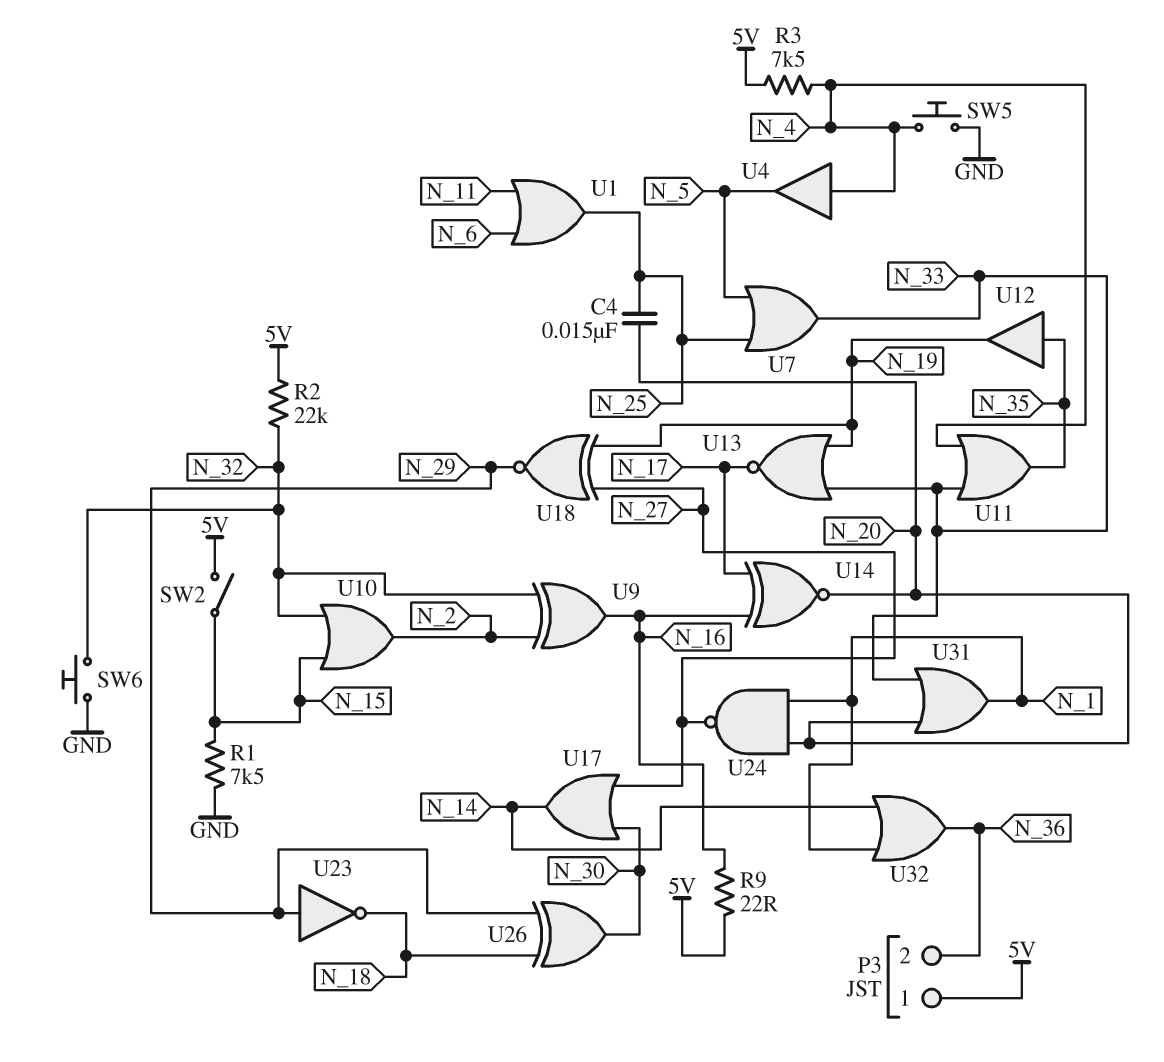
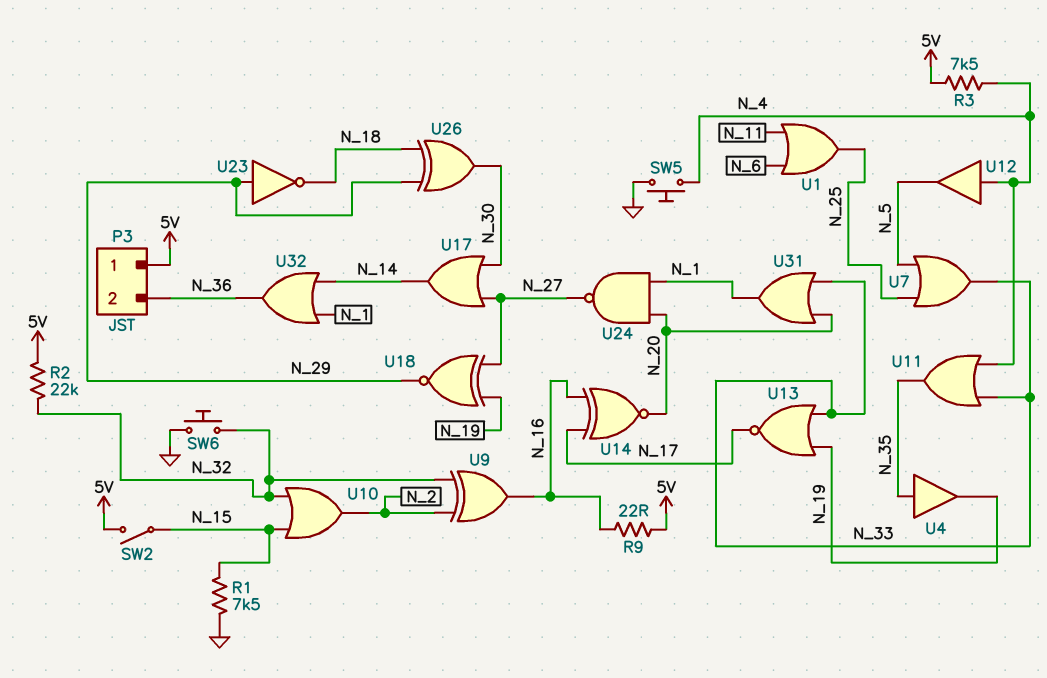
C4: 15nF (N_20, N_25) -> none
U4: buffer (in N_4, out N_5) -> buffer (in N_35, out N_19)
U12: buffer (in N_35, out N_19) -> buffer (in N_4, out N_5)

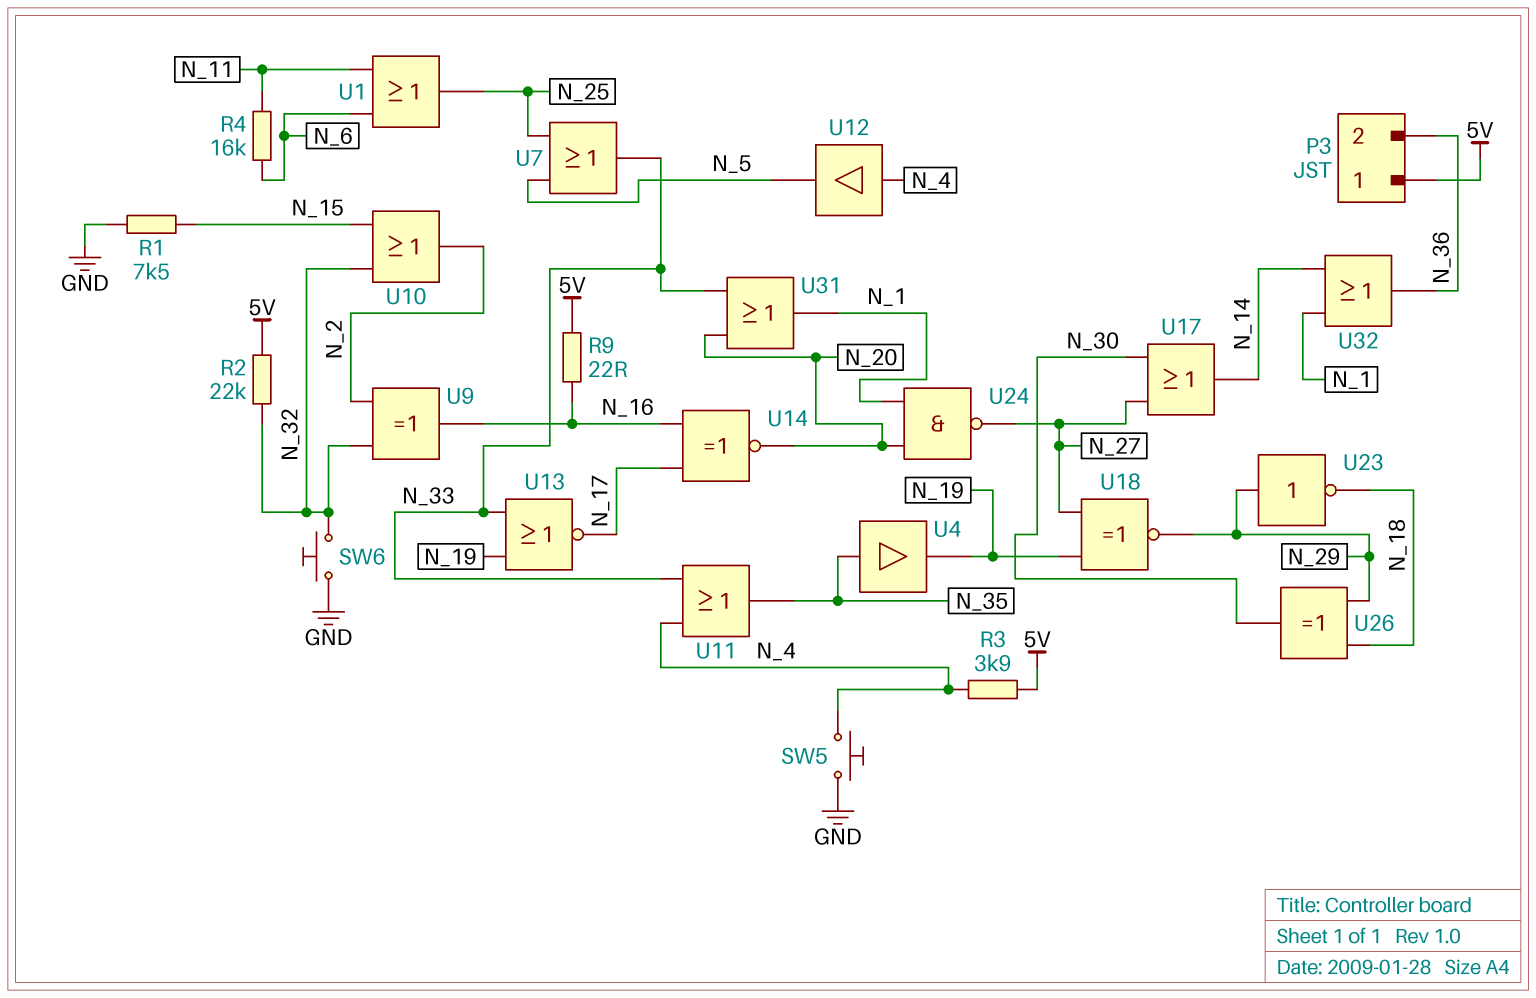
R3: 7.5k (5V, N_4) -> 3.9k (5V, N_4)
R4: none -> 16k (N_6, N_11)
SW2: switch (5V, N_15) -> none

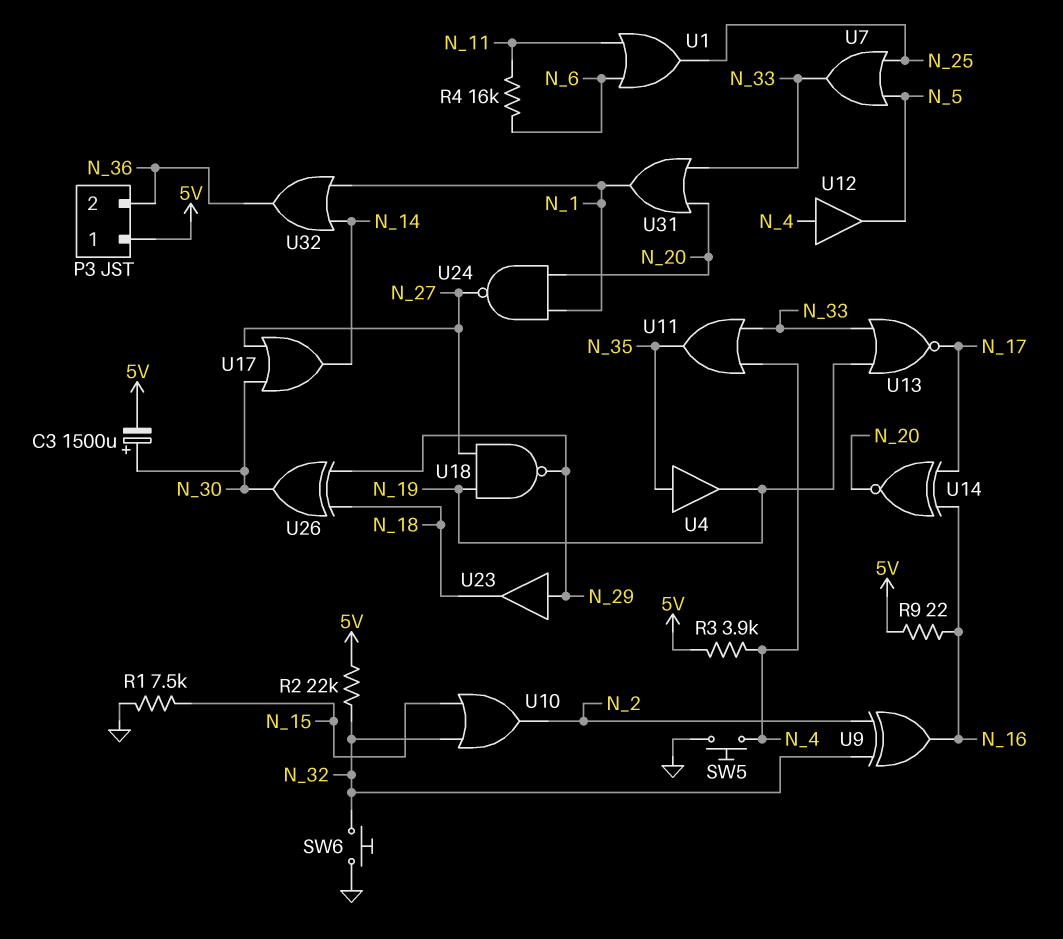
C3: none -> 1500uF (plus N_30, minus 5V)
U18: XNOR (in N_19, in N_27, out N_29) -> NAND (in N_19, in N_27, out N_29)
U23: NOT (in N_29, out N_18) -> buffer (in N_29, out N_18)

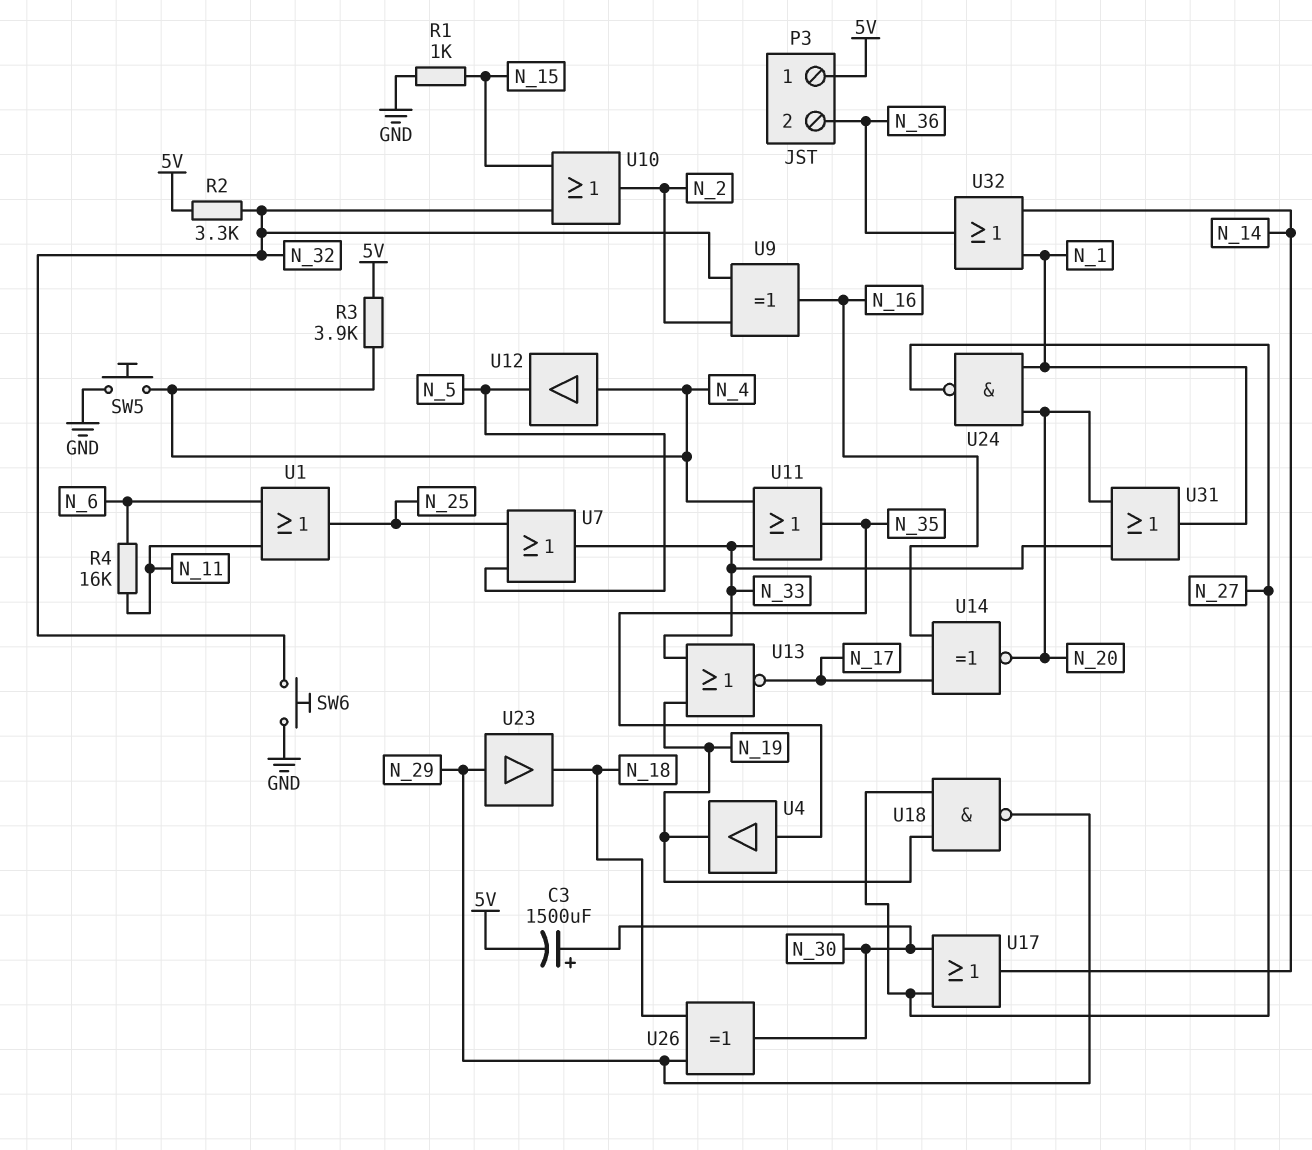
R1: 7.5k (GND, N_15) -> 1k (GND, N_15)
R2: 22k (5V, N_32) -> 3.3k (5V, N_32)
R9: 22 (5V, N_16) -> none

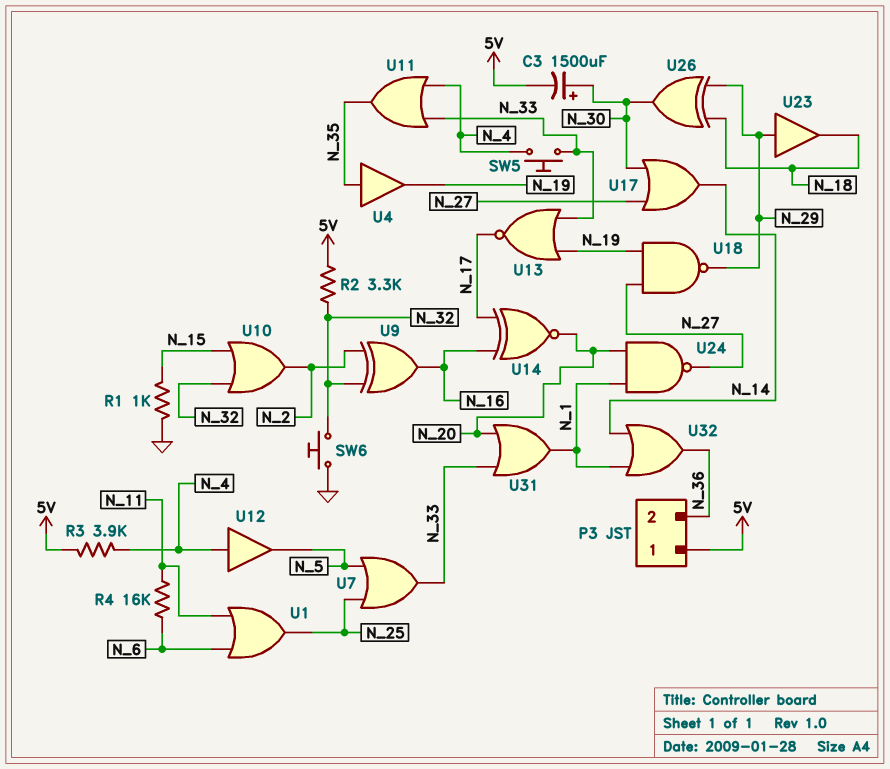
SW5: button (GND, N_4) -> button (N_4, N_33)

